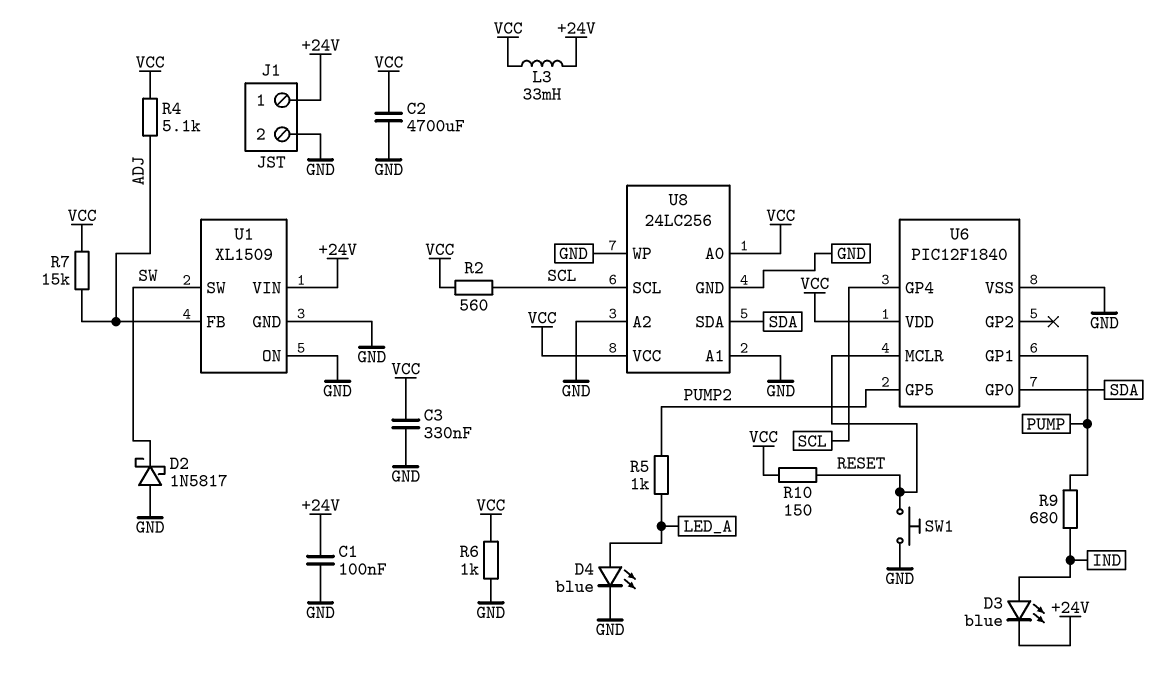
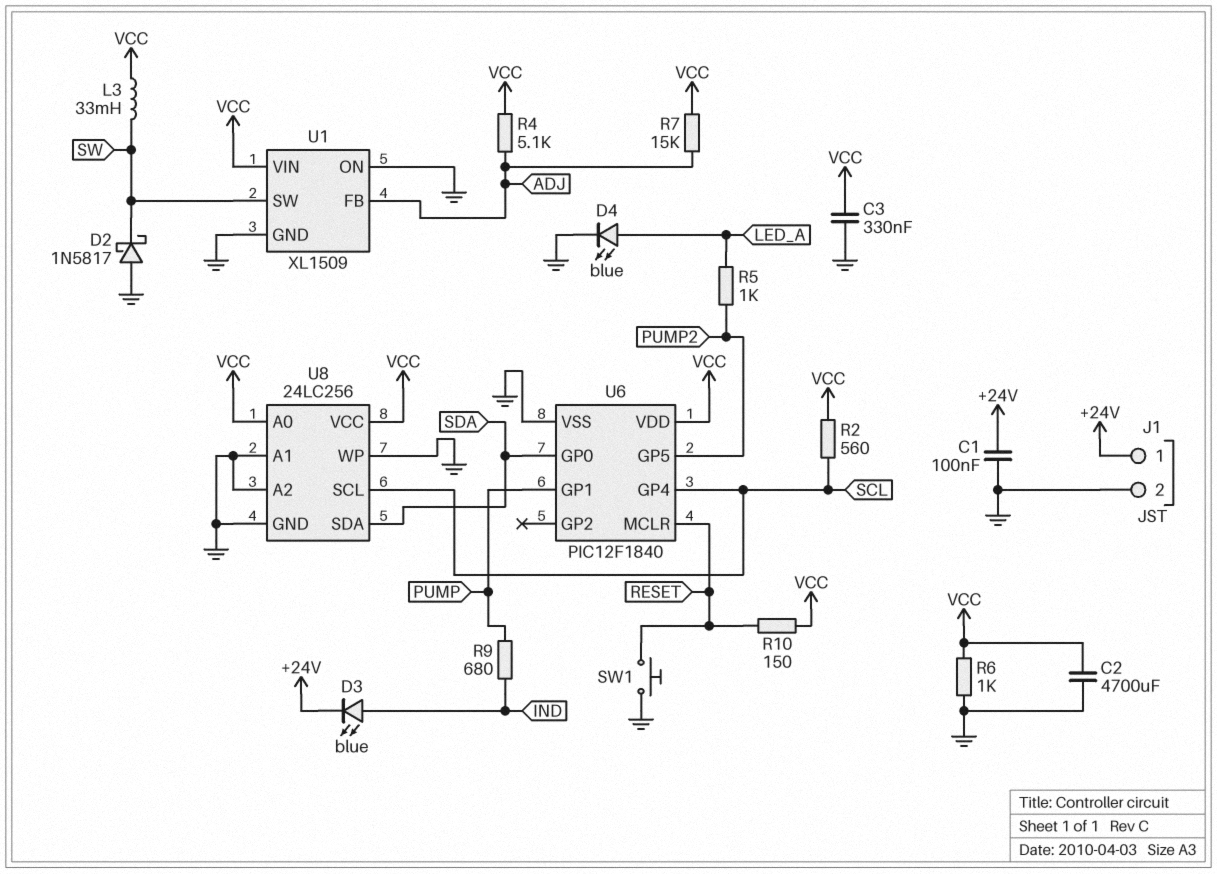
L3: 33mH (+24V, VCC) -> 33mH (SW, VCC)
U1 pin VIN: +24V -> VCC

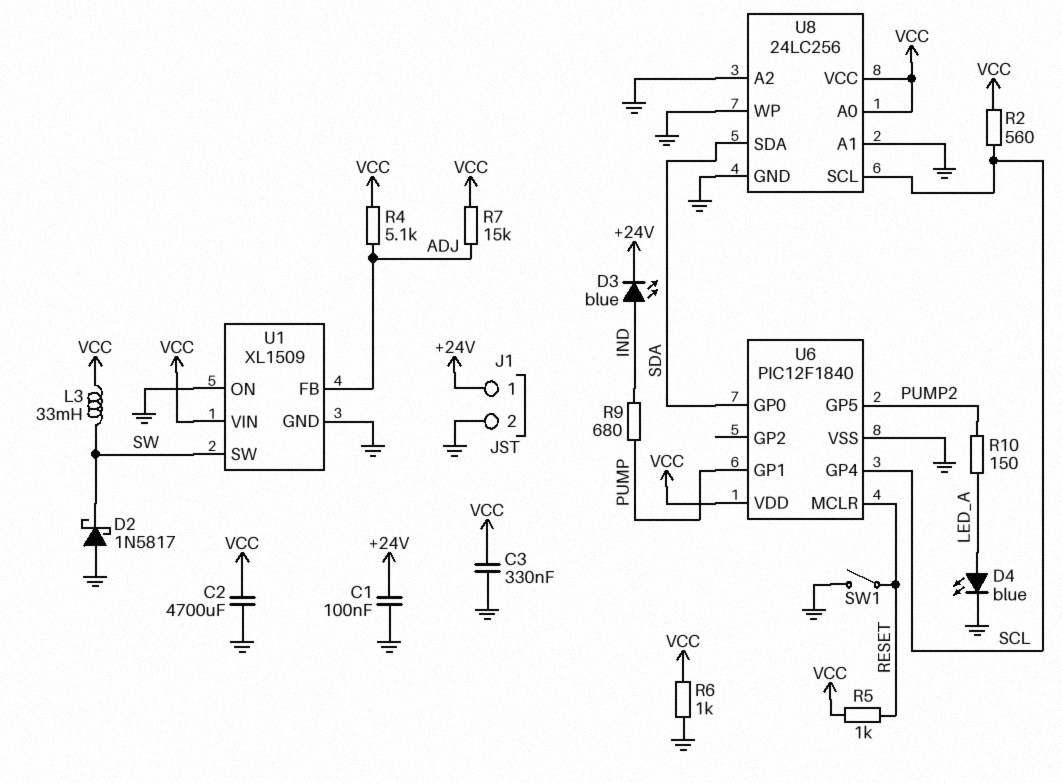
R5: 1k (LED_A, PUMP2) -> 1k (RESET, VCC)
R10: 150 (RESET, VCC) -> 150 (LED_A, PUMP2)
SW1: button (GND, RESET) -> switch (GND, RESET)

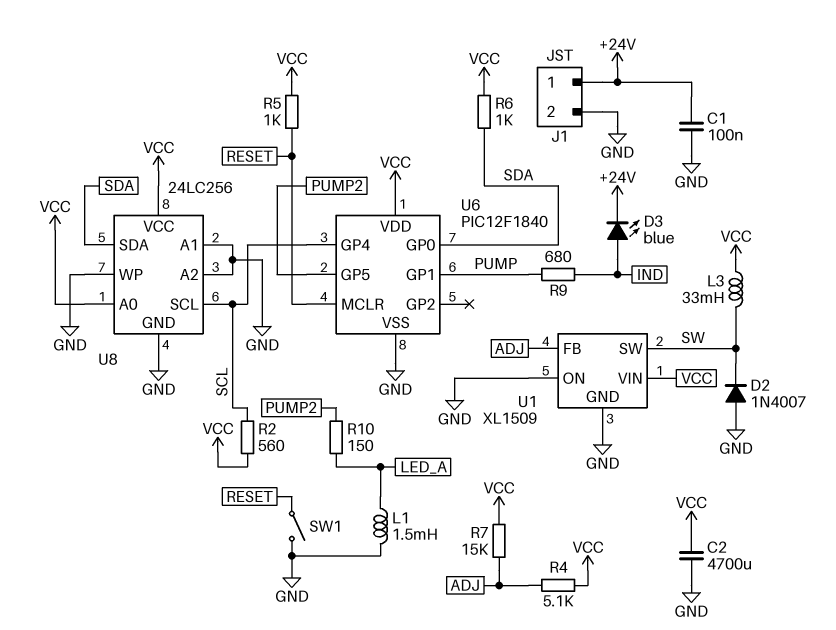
C3: 330nF (GND, VCC) -> none
D2: schottky 1N5817 (A GND, K SW) -> diode 1N4007 (A GND, K SW)
D4: LED blue (A LED_A, K GND) -> none
L1: none -> 1.5mH (GND, LED_A)
R6: 1k (GND, VCC) -> 1k (SDA, VCC)

